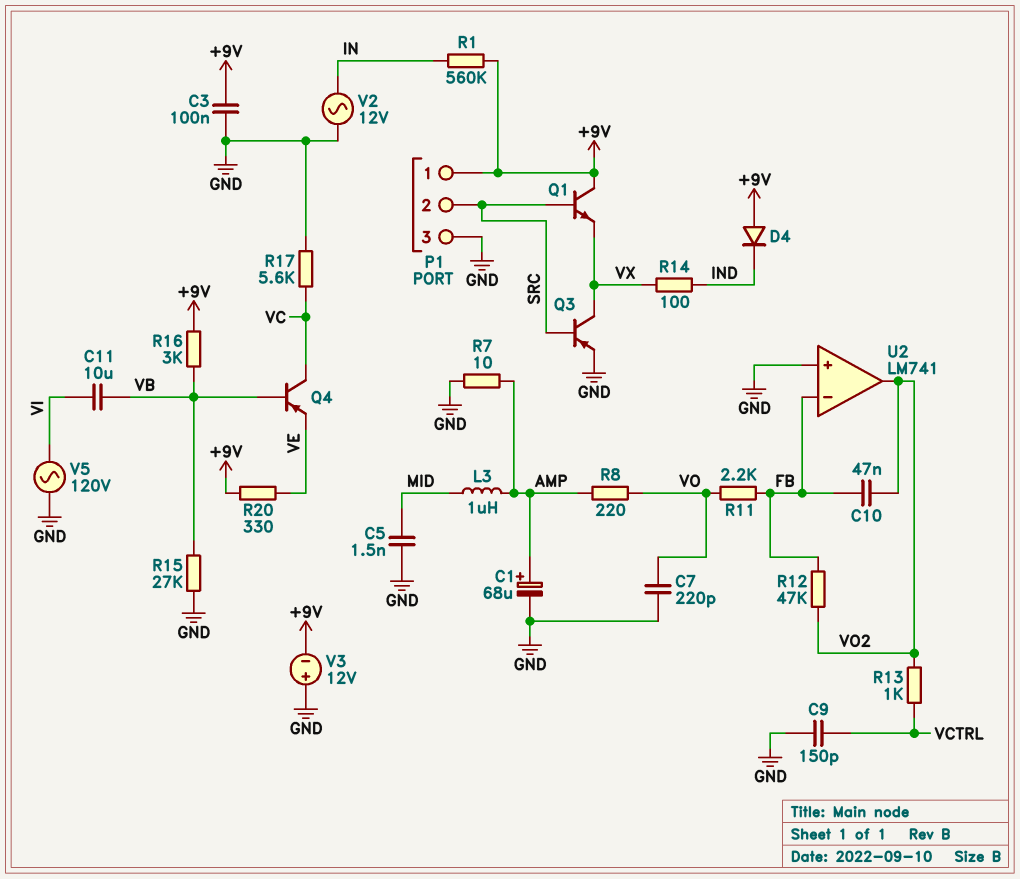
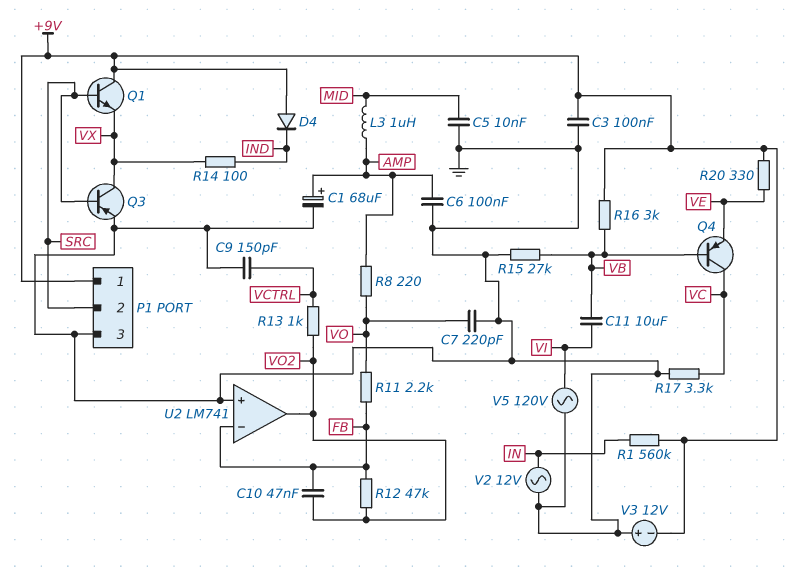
C5: 1.5nF (GND, MID) -> 10nF (GND, MID)
C6: none -> 100nF (AMP, GND)
R7: 10 (AMP, GND) -> none
R17: 5.6k (GND, VC) -> 3.3k (GND, VC)

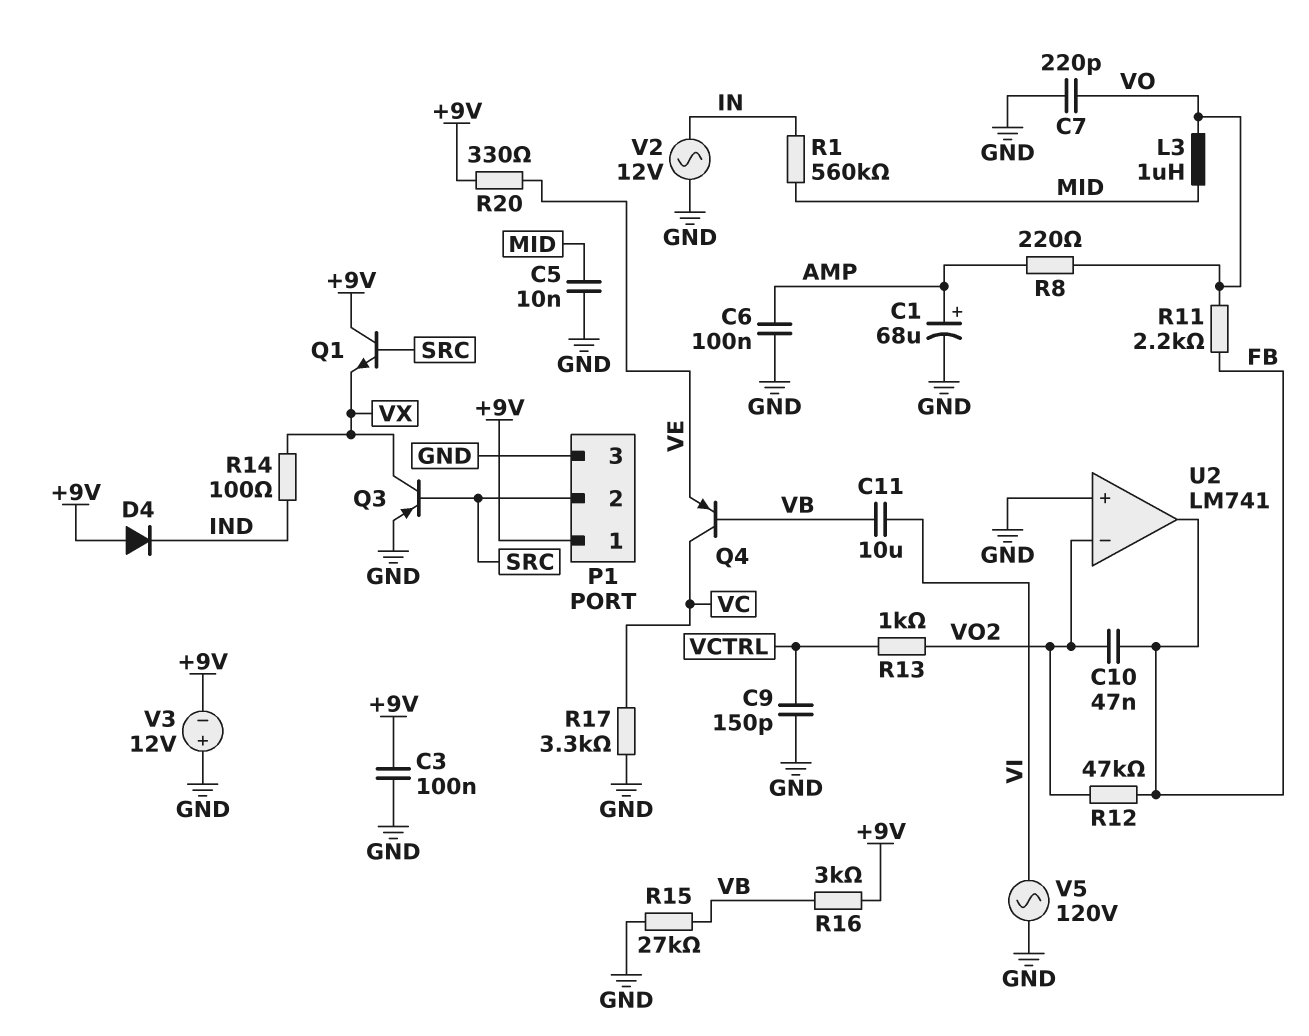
L3: 1uH (AMP, MID) -> 1uH (MID, VO)
R1: 560k (+9V, IN) -> 560k (IN, MID)
U2 pin in-: FB -> VO2
U2 pin out: VO2 -> FB

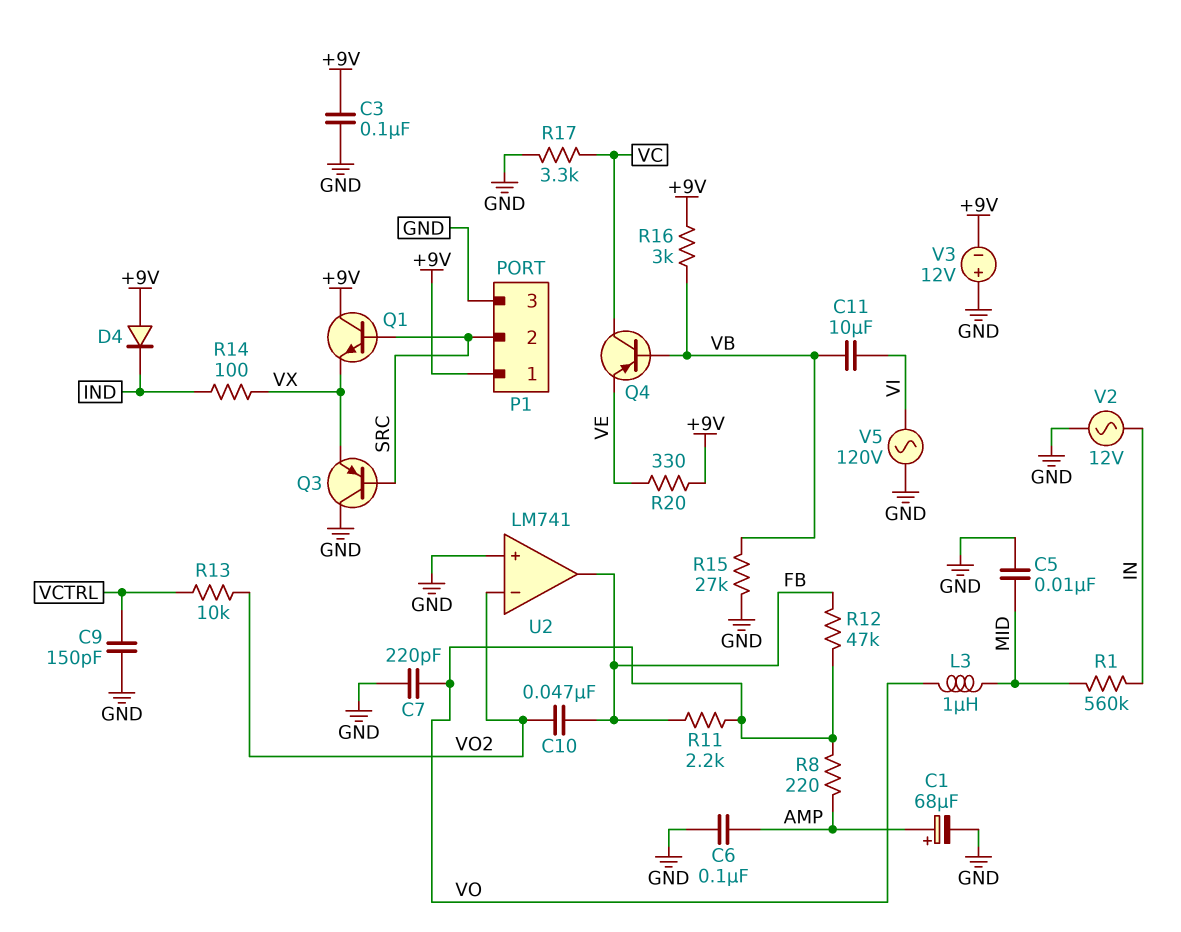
Q3: PNP (B SRC, C VX, E GND) -> PNP (B SRC, C GND, E VX)
R12: 47k (FB, VO2) -> 47k (FB, VO)
R13: 1k (VCTRL, VO2) -> 10k (VCTRL, VO2)

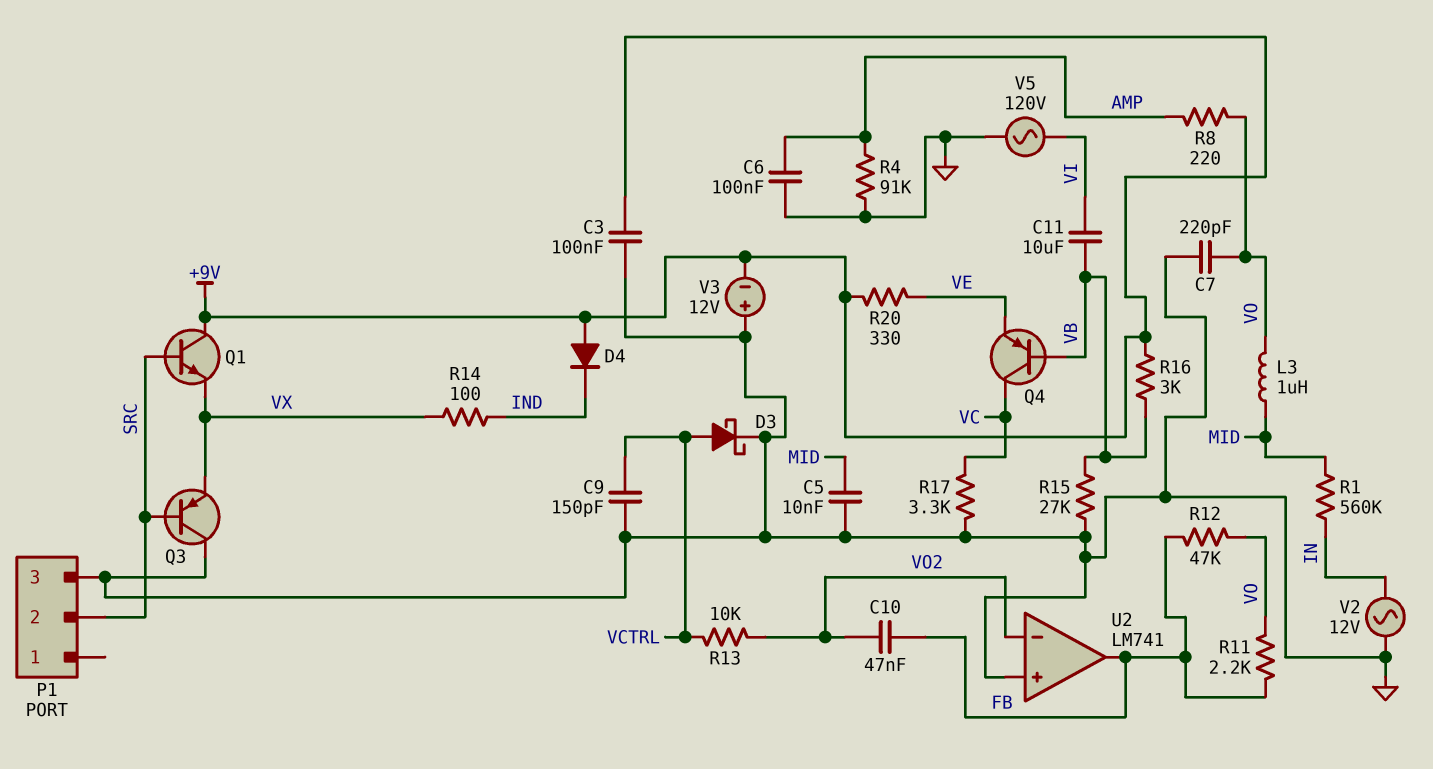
C1: 68uF (plus AMP, minus GND) -> none
D3: none -> schottky (A VCTRL, K GND)
P1 pin 1: +9V -> none
R4: none -> 91k (AMP, GND)

